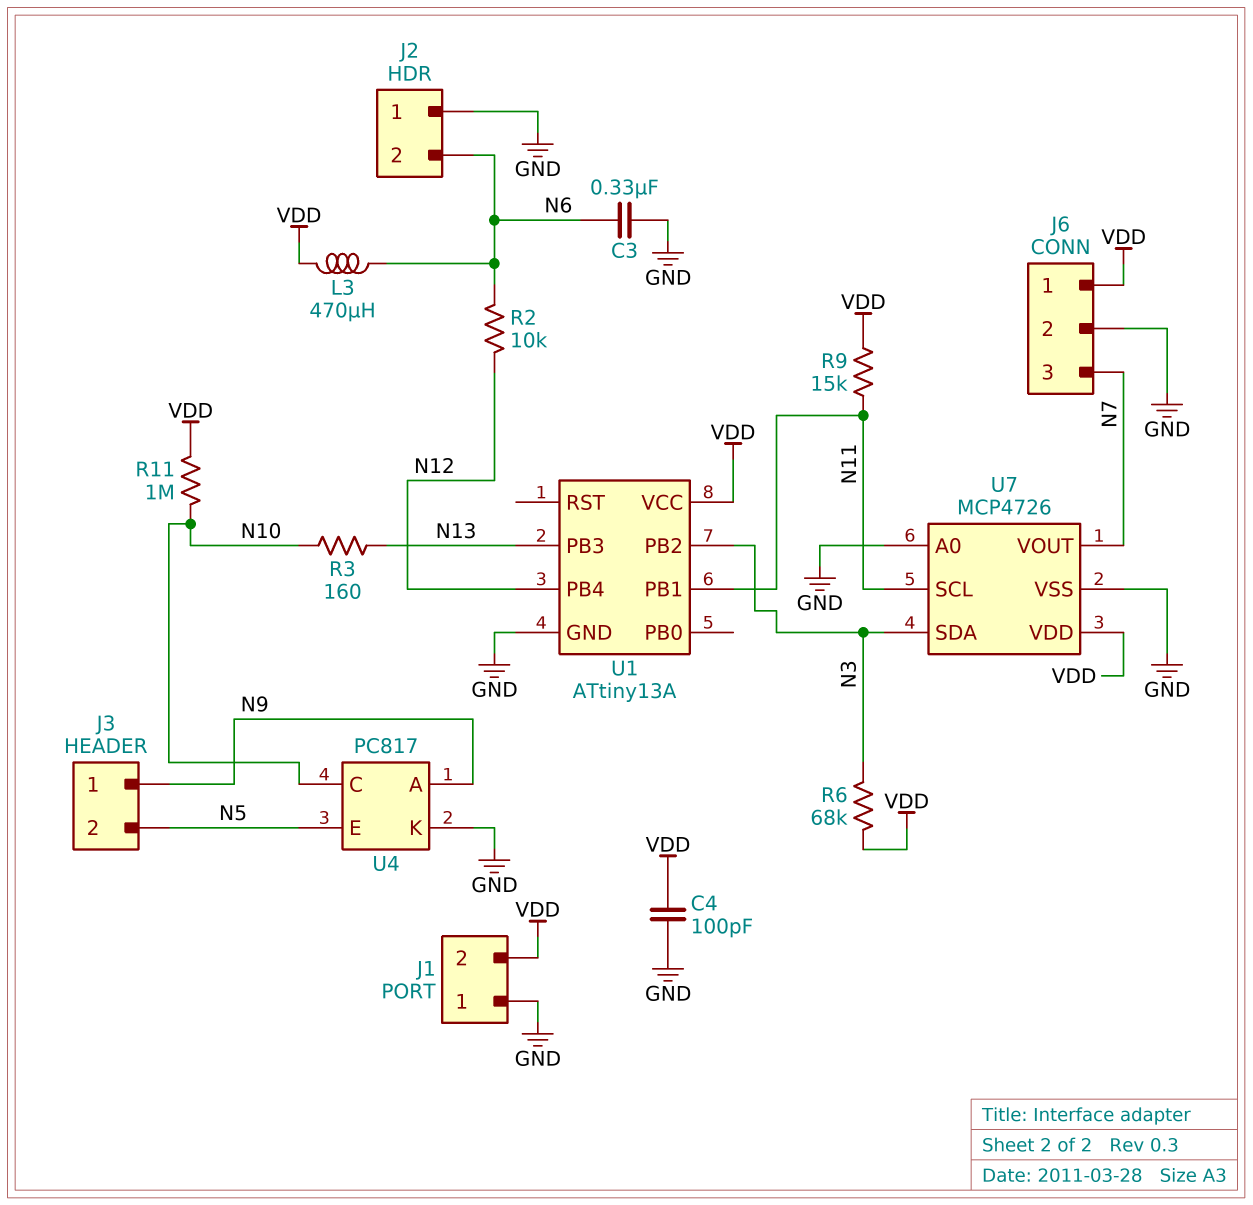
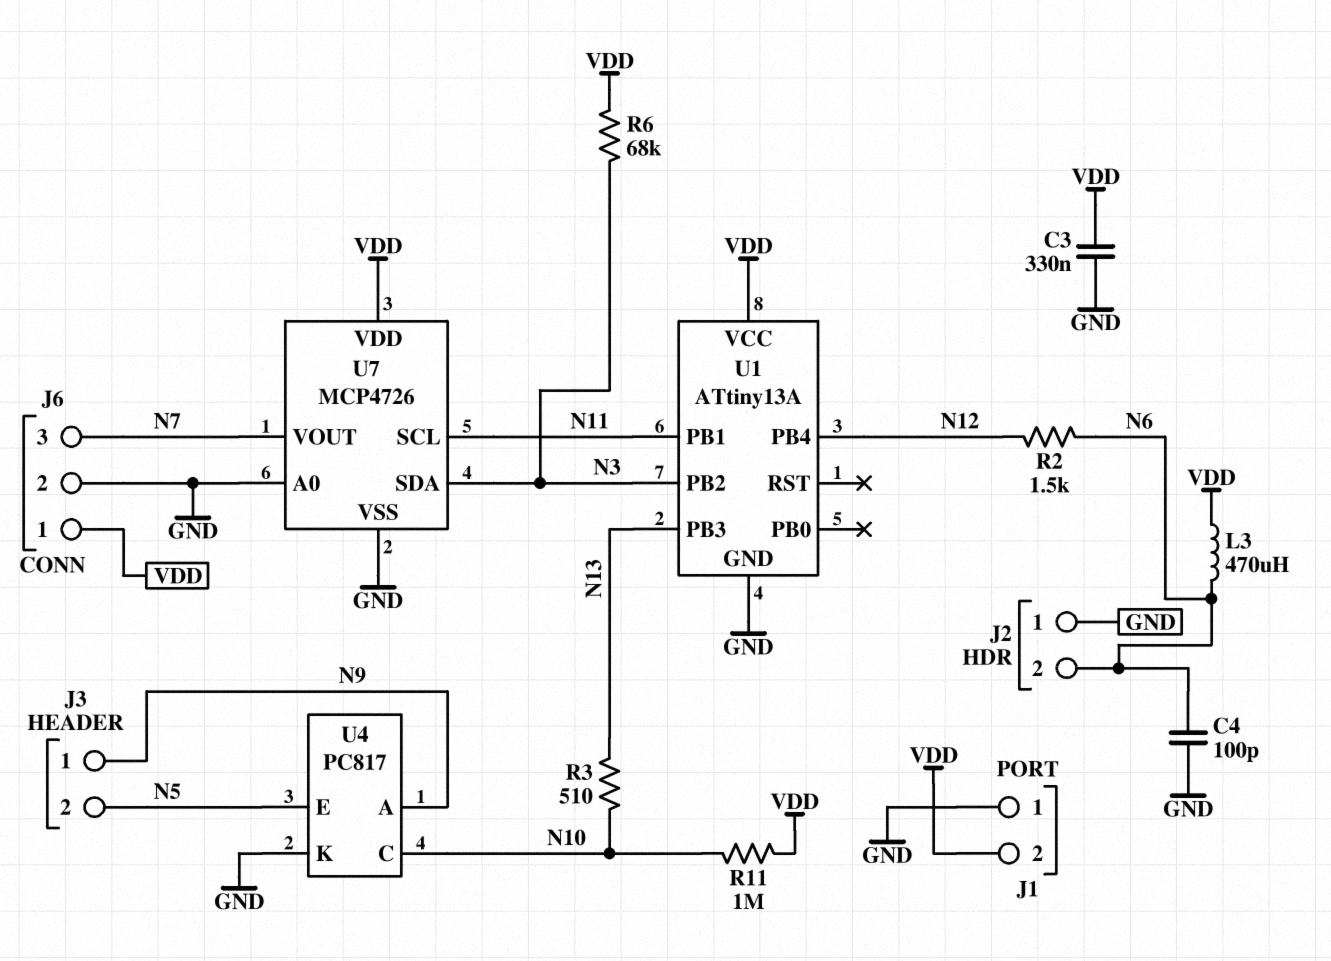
C3: 330nF (GND, N6) -> 330nF (GND, VDD)
C4: 100pF (GND, VDD) -> 100pF (GND, N6)
R2: 10k (N6, N12) -> 1.5k (N6, N12)
R3: 160 (N10, N13) -> 510 (N10, N13)
R9: 15k (N11, VDD) -> none

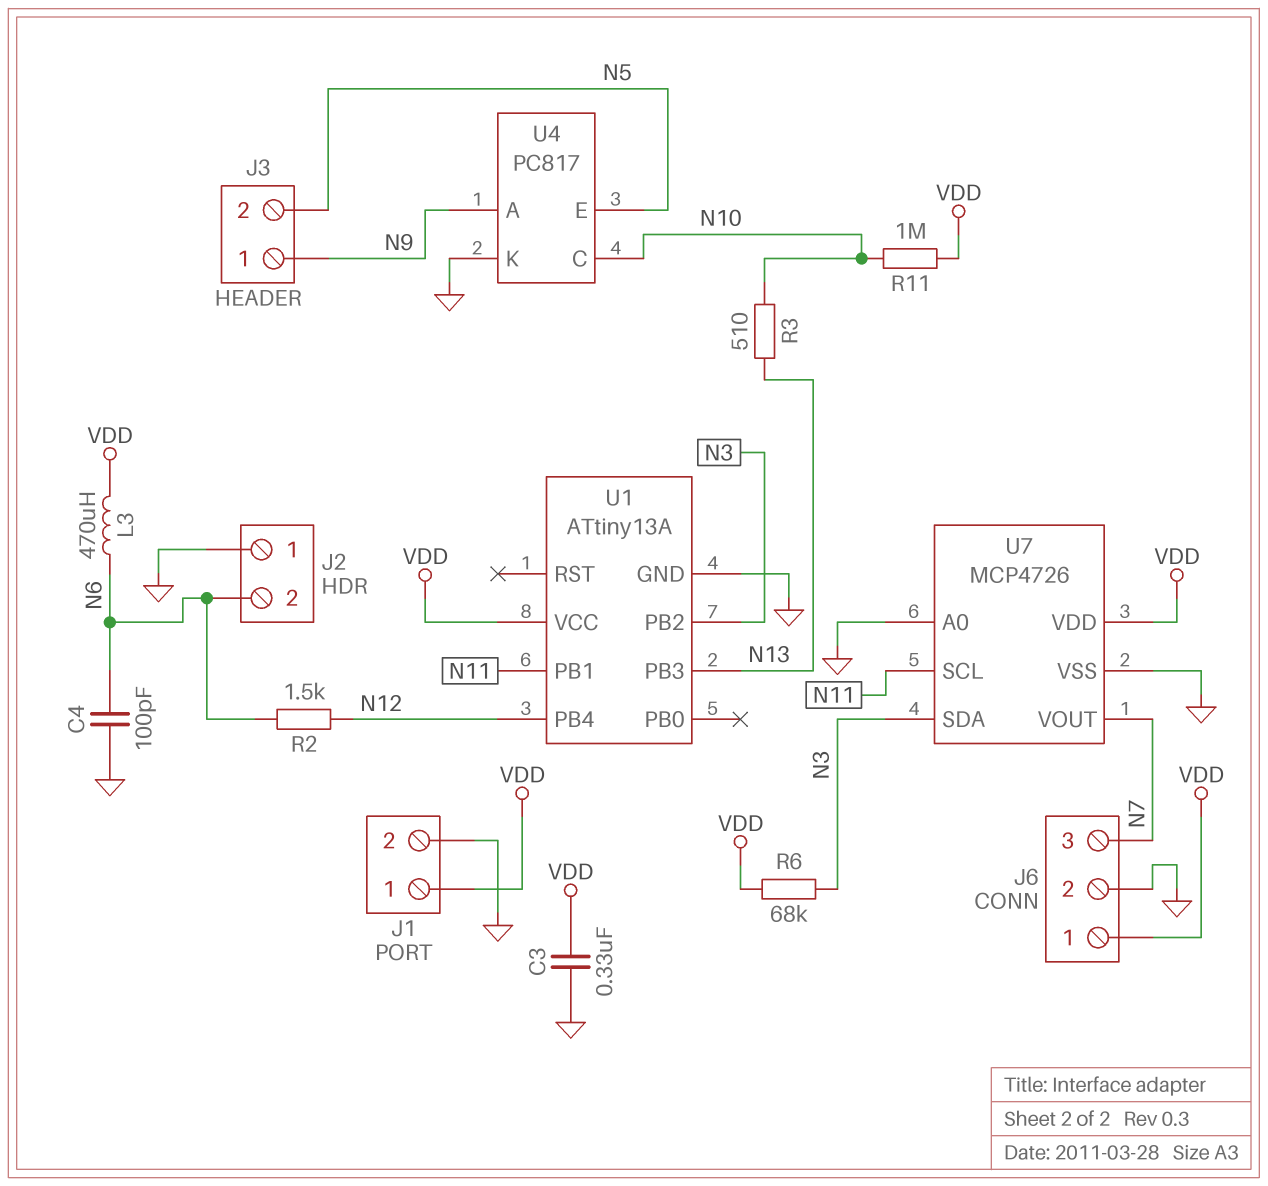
J1 pin 1: GND -> VDD
J1 pin 2: VDD -> GND

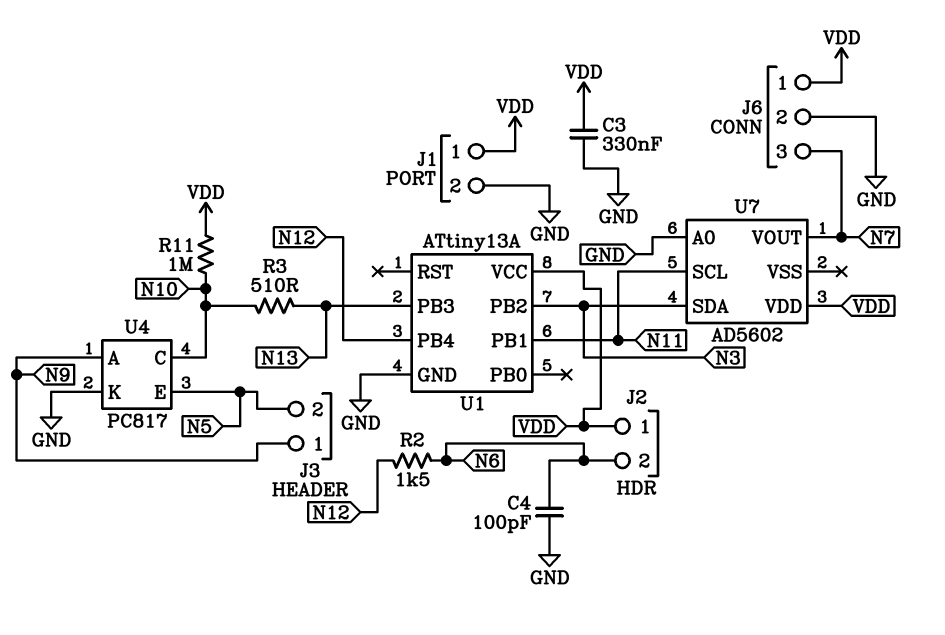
J2 pin 1: GND -> VDD
L3: 470uH (N6, VDD) -> none
R6: 68k (N3, VDD) -> none
U7: MCP4726 -> AD5602
U7 pin VSS: GND -> none

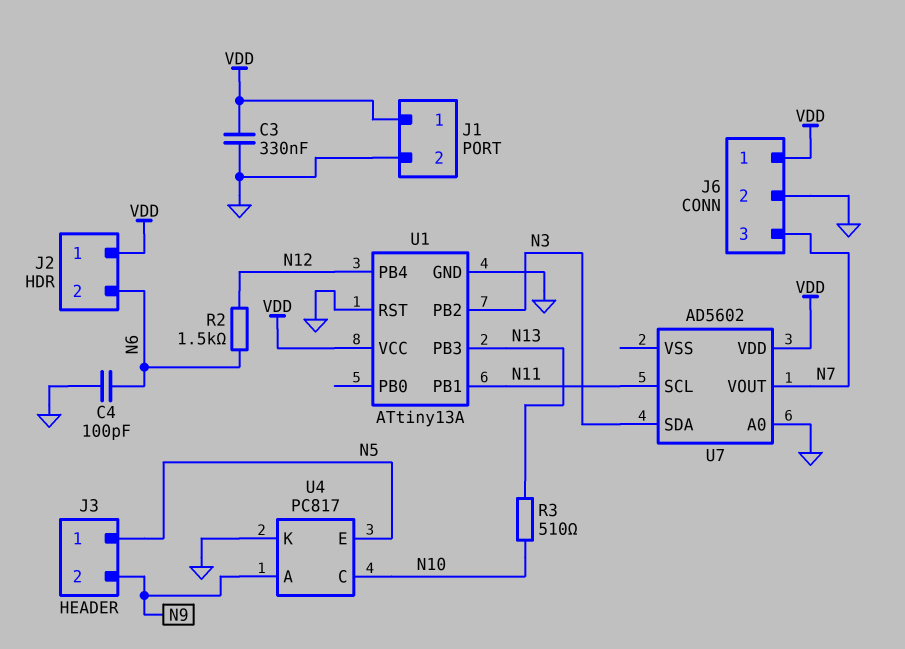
J3 pin 1: N9 -> N5
J3 pin 2: N5 -> N9
R11: 1M (N10, VDD) -> none
U1 pin RST: none -> GND

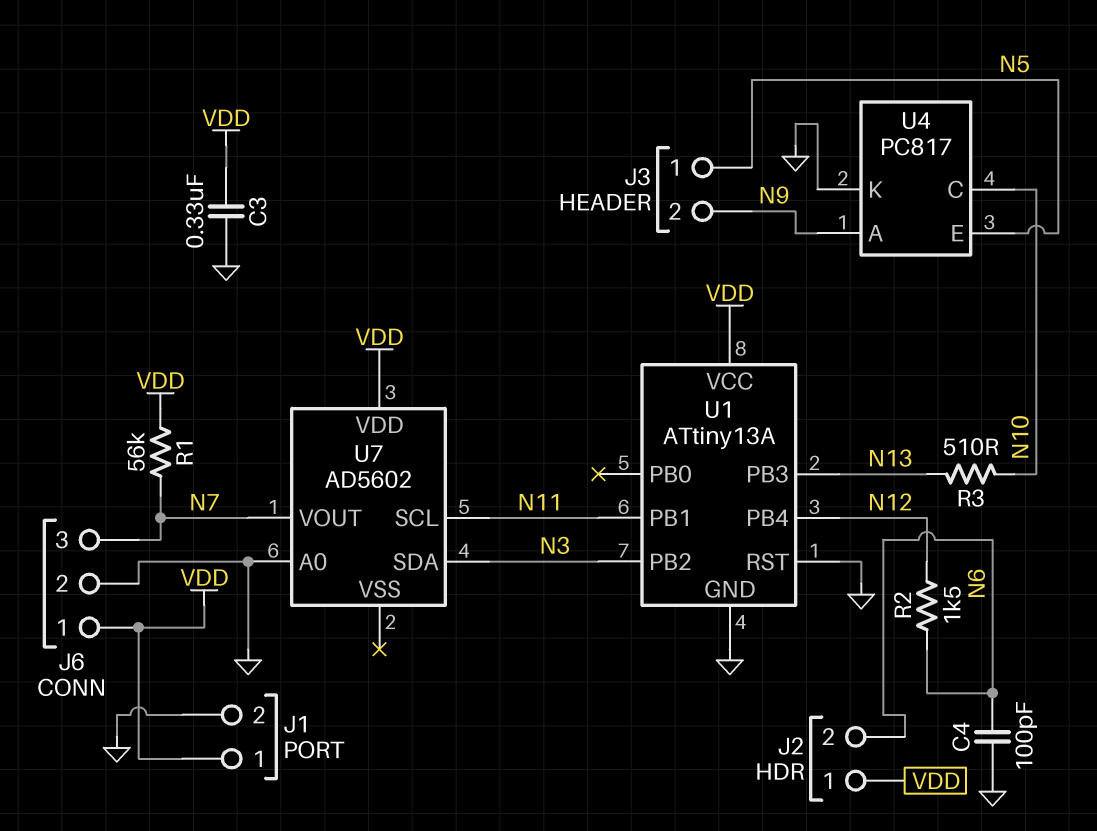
R1: none -> 56k (N7, VDD)

